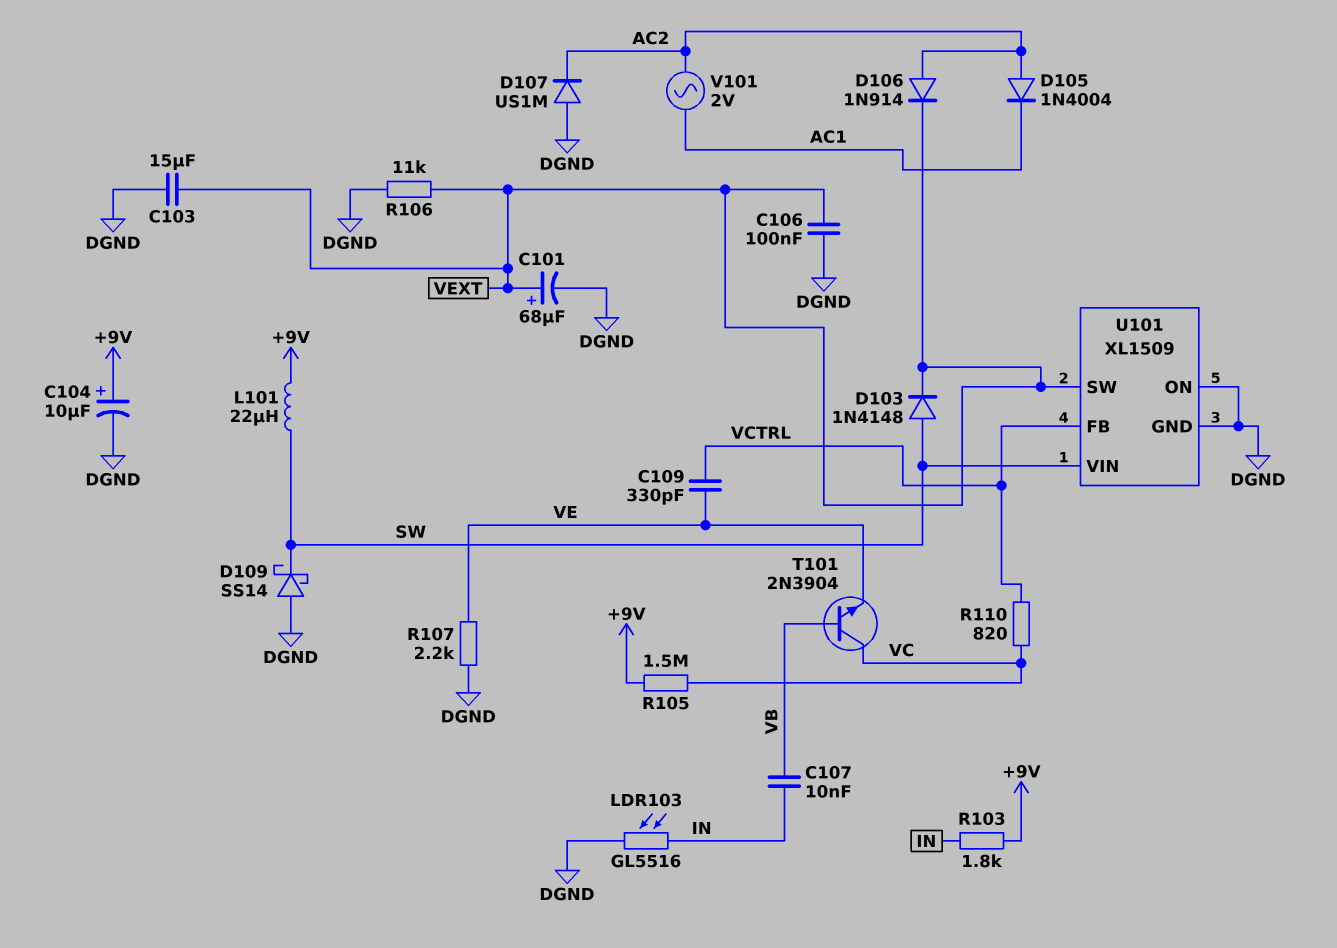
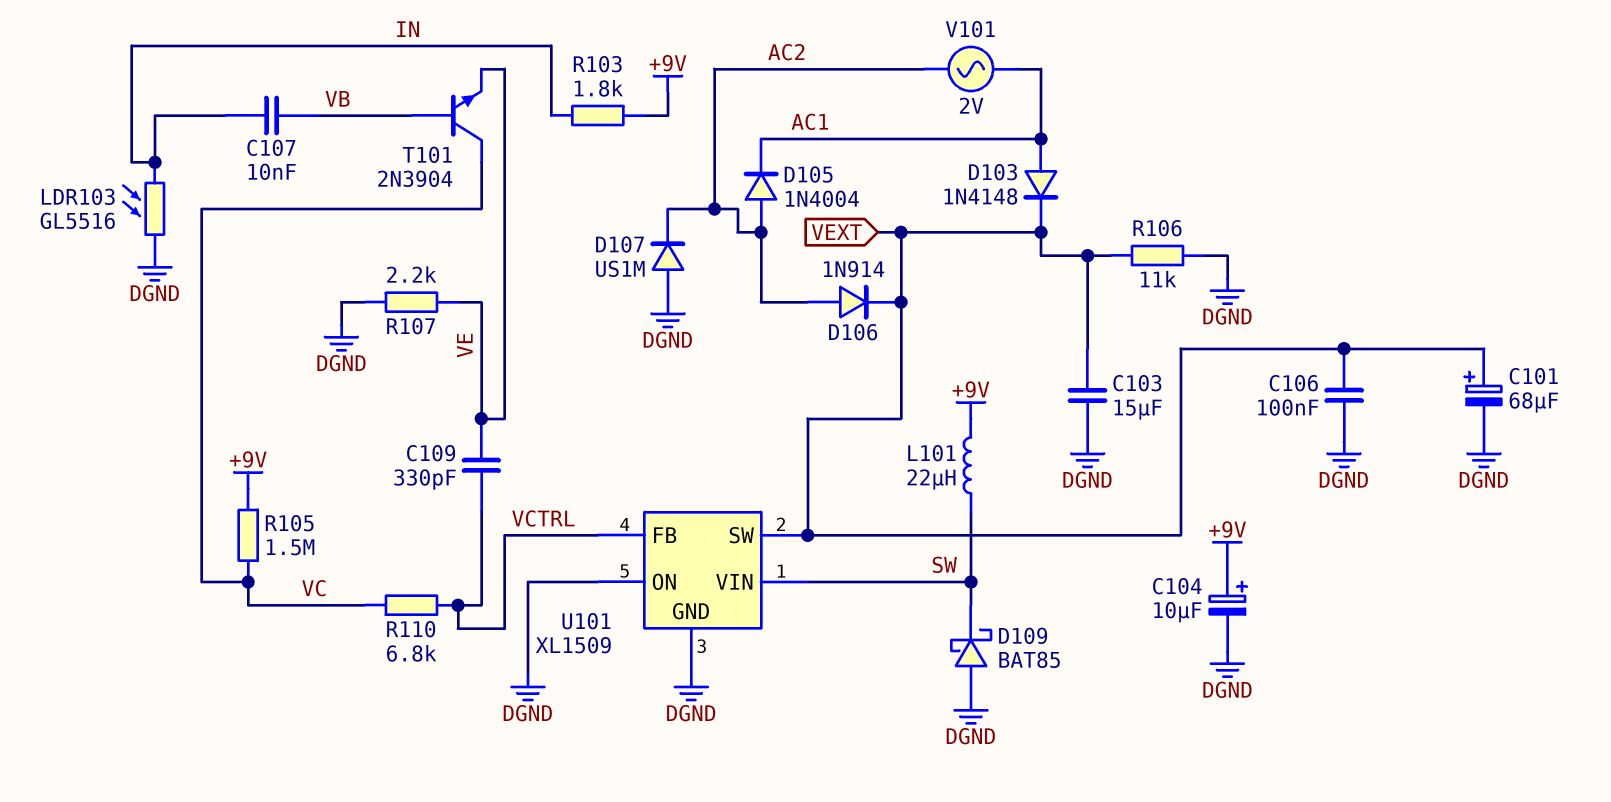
D103: diode 1N4148 (A SW, K VEXT) -> diode 1N4148 (A AC1, K VEXT)
D109: schottky SS14 (A DGND, K SW) -> schottky BAT85 (A DGND, K SW)
R110: 820 (VC, VCTRL) -> 6.8k (VC, VCTRL)

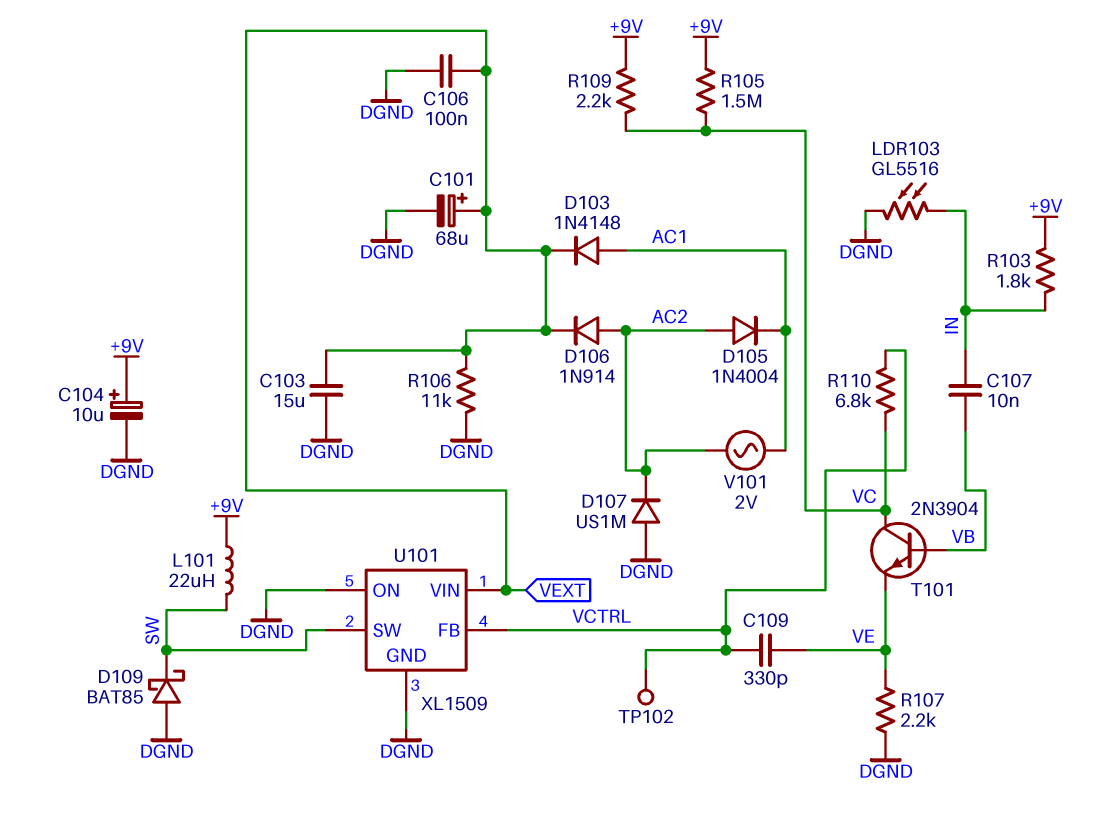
R109: none -> 2.2k (+9V, VC)
TP102: none -> test point (VCTRL)
U101 pin SW: VEXT -> SW
U101 pin VIN: SW -> VEXT

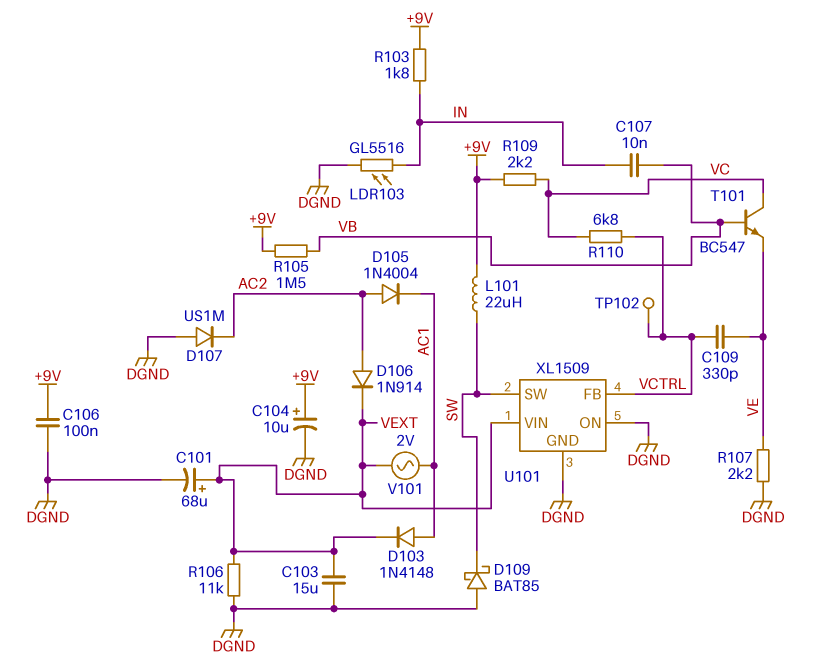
C106: 100nF (DGND, VEXT) -> 100nF (+9V, DGND)
R105: 1.5M (+9V, VC) -> 1.5M (+9V, VB)
T101: NPN 2N3904 (B VB, C VC, E VE) -> NPN BC547 (B VB, C VC, E VE)
V101: AC 2V (AC1, AC2) -> AC 2V (AC1, VEXT)

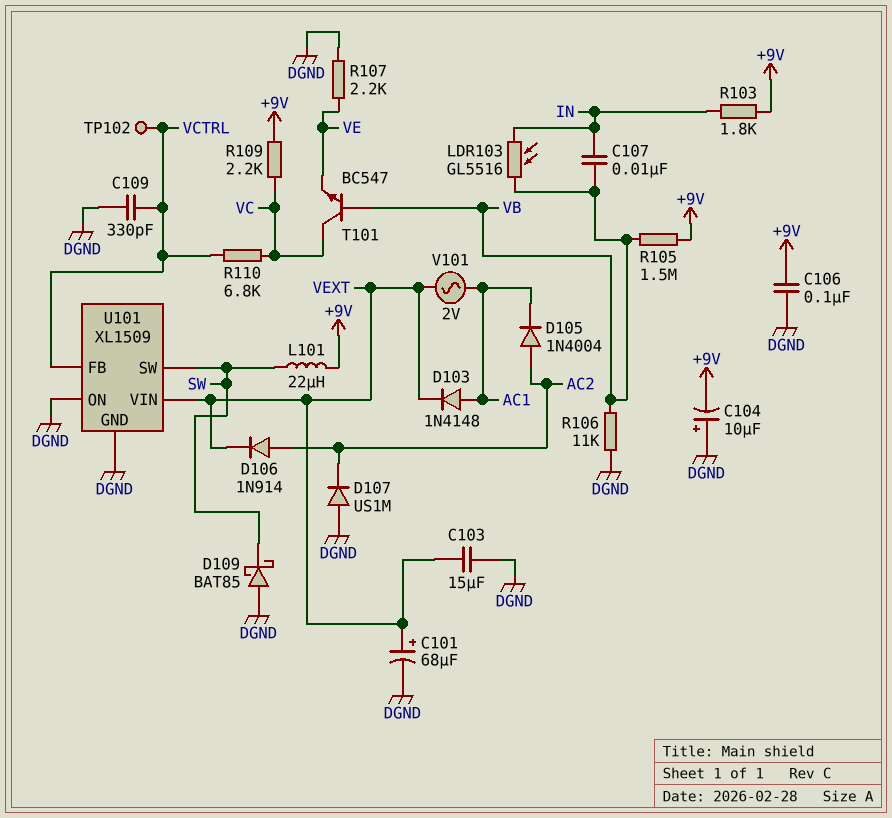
C104: 10uF (plus +9V, minus DGND) -> 10uF (plus DGND, minus +9V)
C109: 330pF (VCTRL, VE) -> 330pF (DGND, VCTRL)
LDR103: GL5516 (DGND, IN) -> GL5516 (IN, VB)
R106: 11k (DGND, VEXT) -> 11k (DGND, VB)

